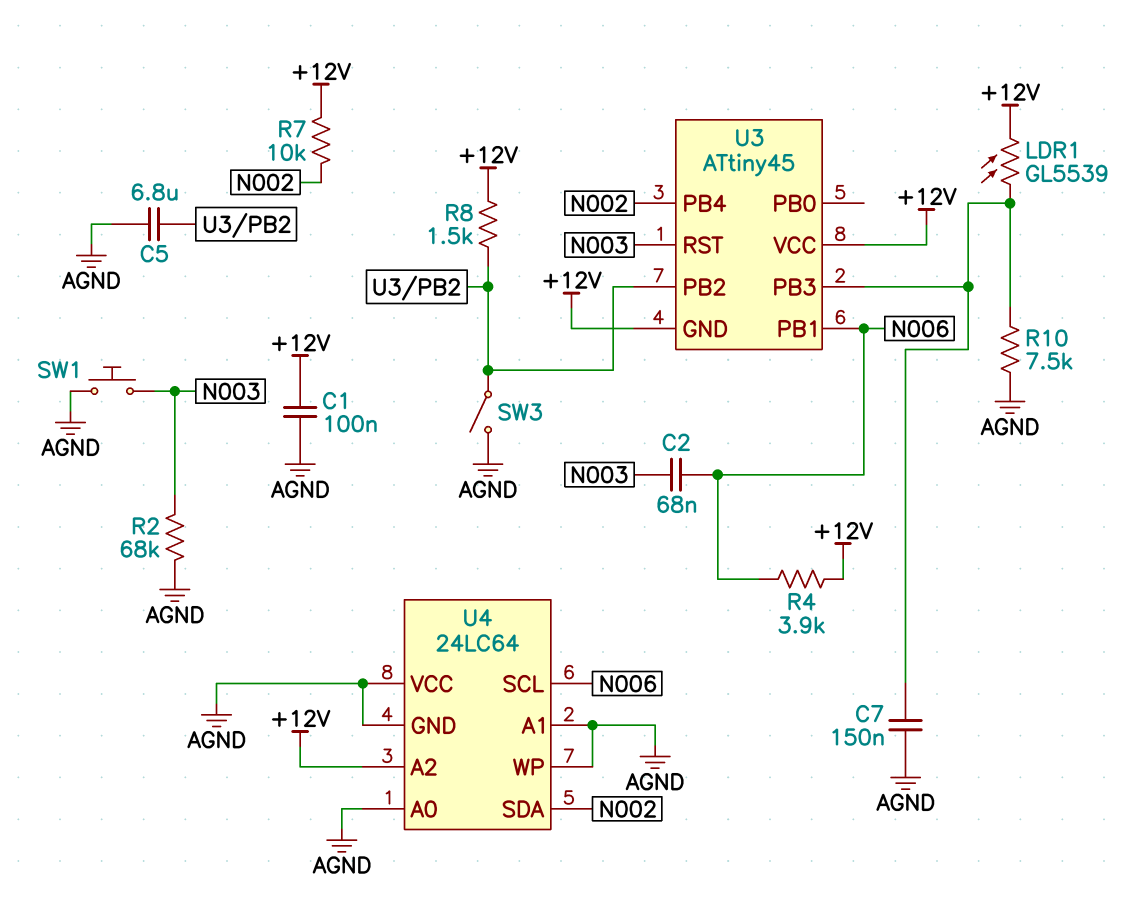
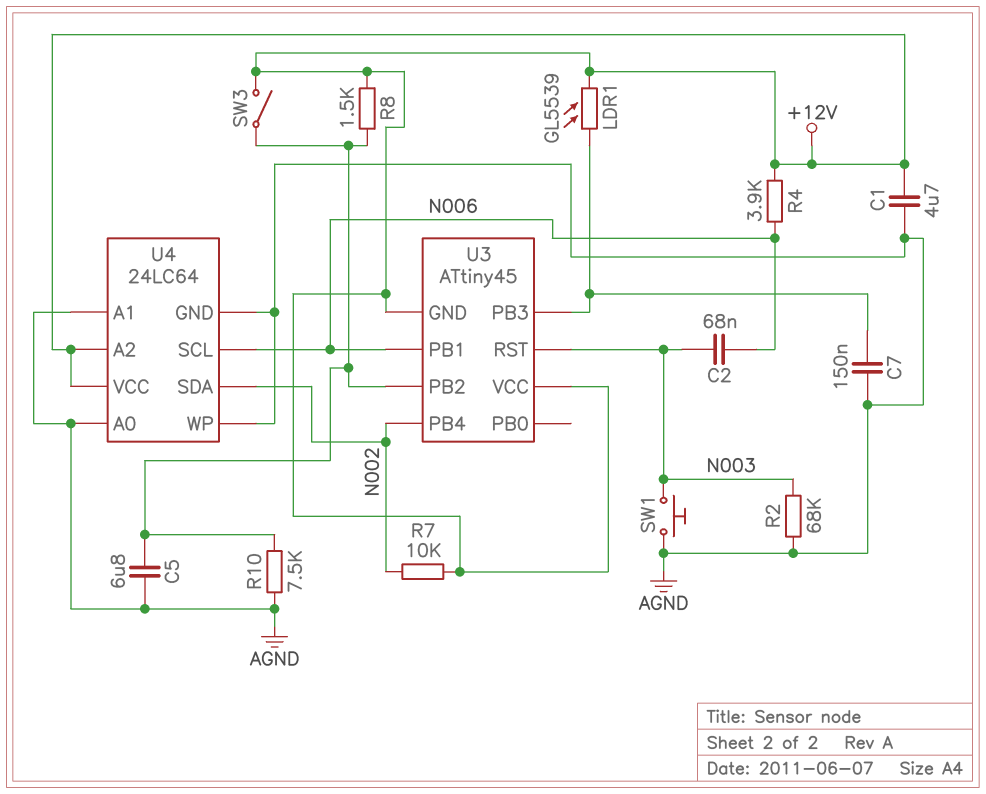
C1: 100nF (+12V, AGND) -> 4.7uF (+12V, AGND)
R10: 7.5k (AGND, U3/PB3) -> 7.5k (AGND, U3/PB2)
SW3: switch (AGND, U3/PB2) -> switch (+12V, U3/PB2)
U4 pin VCC: AGND -> +12V

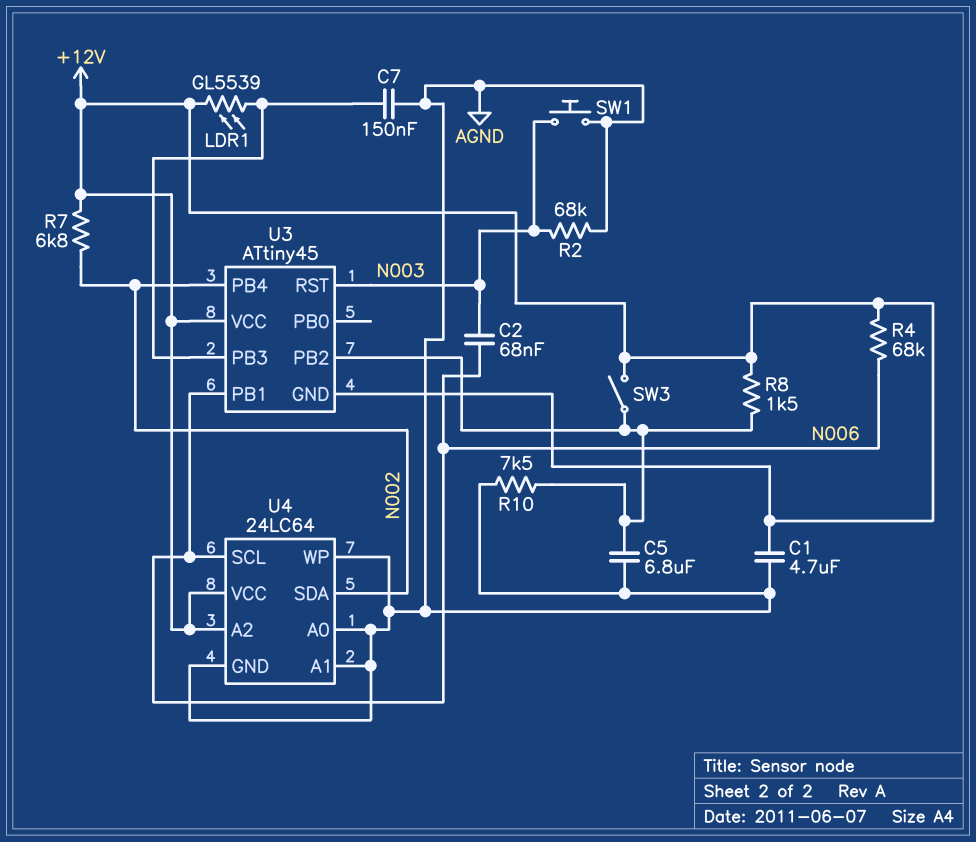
R4: 3.9k (+12V, N006) -> 68k (+12V, N006)
R7: 10k (+12V, N002) -> 6.8k (+12V, N002)

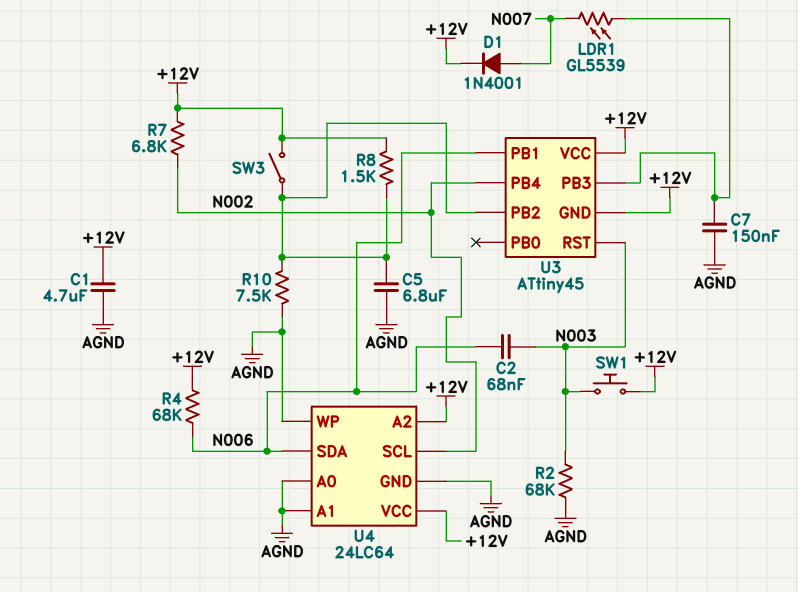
D1: none -> diode 1N4001 (A N007, K +12V)
LDR1: GL5539 (+12V, U3/PB3) -> GL5539 (N007, U3/PB3)
SW1: button (AGND, N003) -> button (+12V, N003)
U4 pin SCL: N006 -> N002
U4 pin SDA: N002 -> N006

